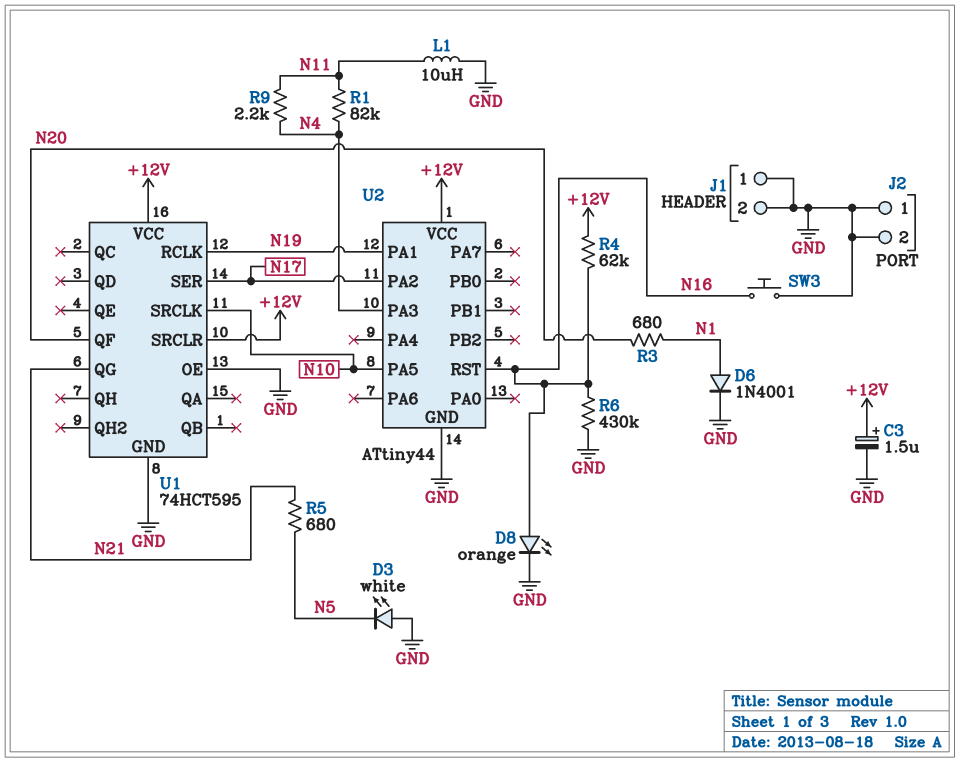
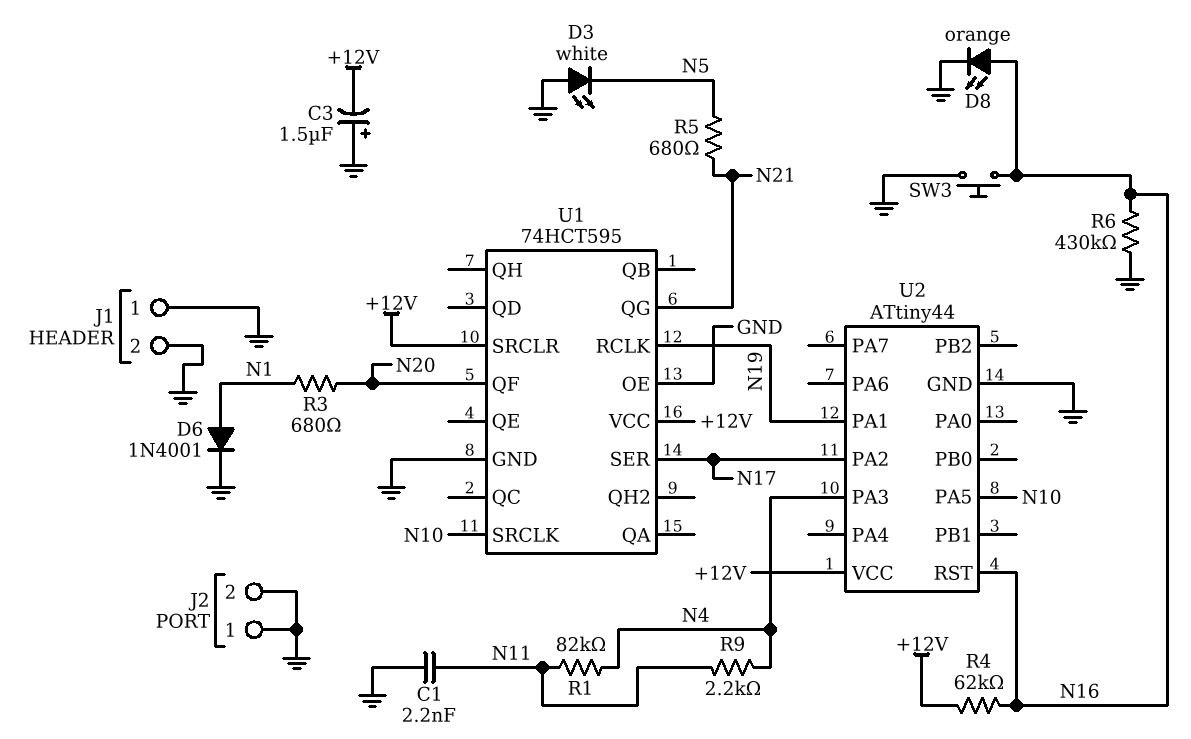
C1: none -> 2.2nF (GND, N11)
C3: 1.5uF (plus +12V, minus GND) -> 1.5uF (plus GND, minus +12V)
L1: 10uH (GND, N11) -> none

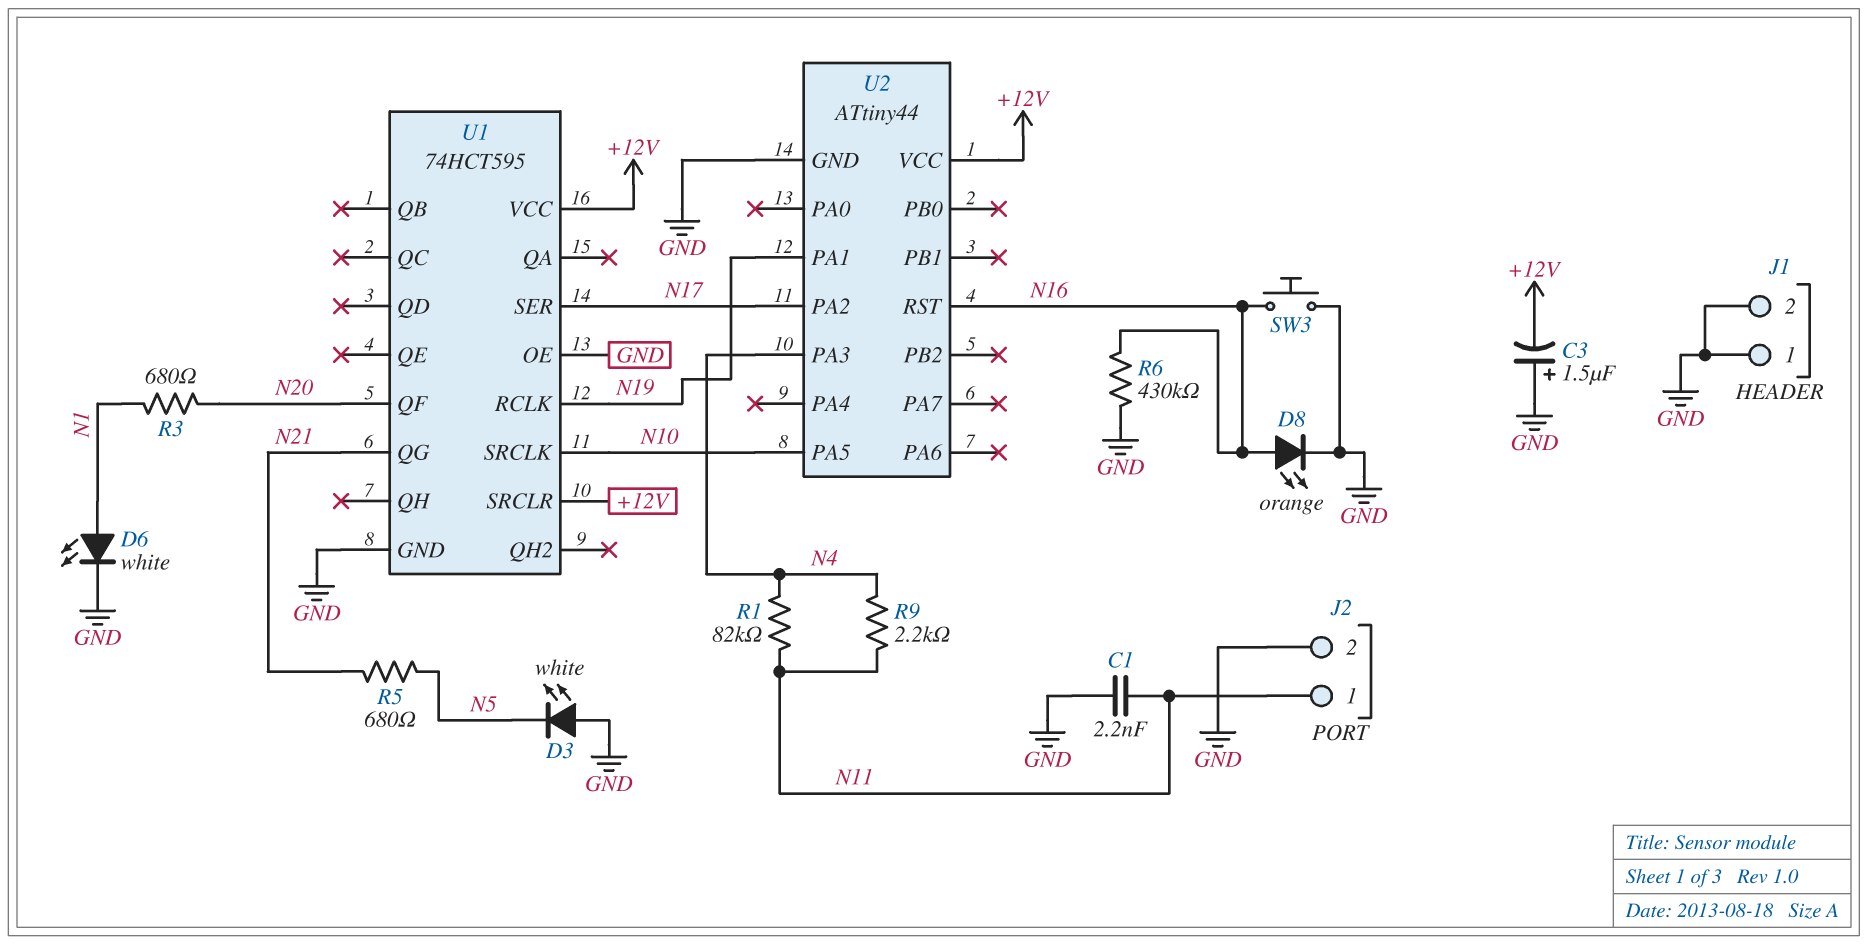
D6: diode 1N4001 (A N1, K GND) -> LED white (A N1, K GND)
J2 pin 1: GND -> N11
R4: 62k (+12V, N16) -> none

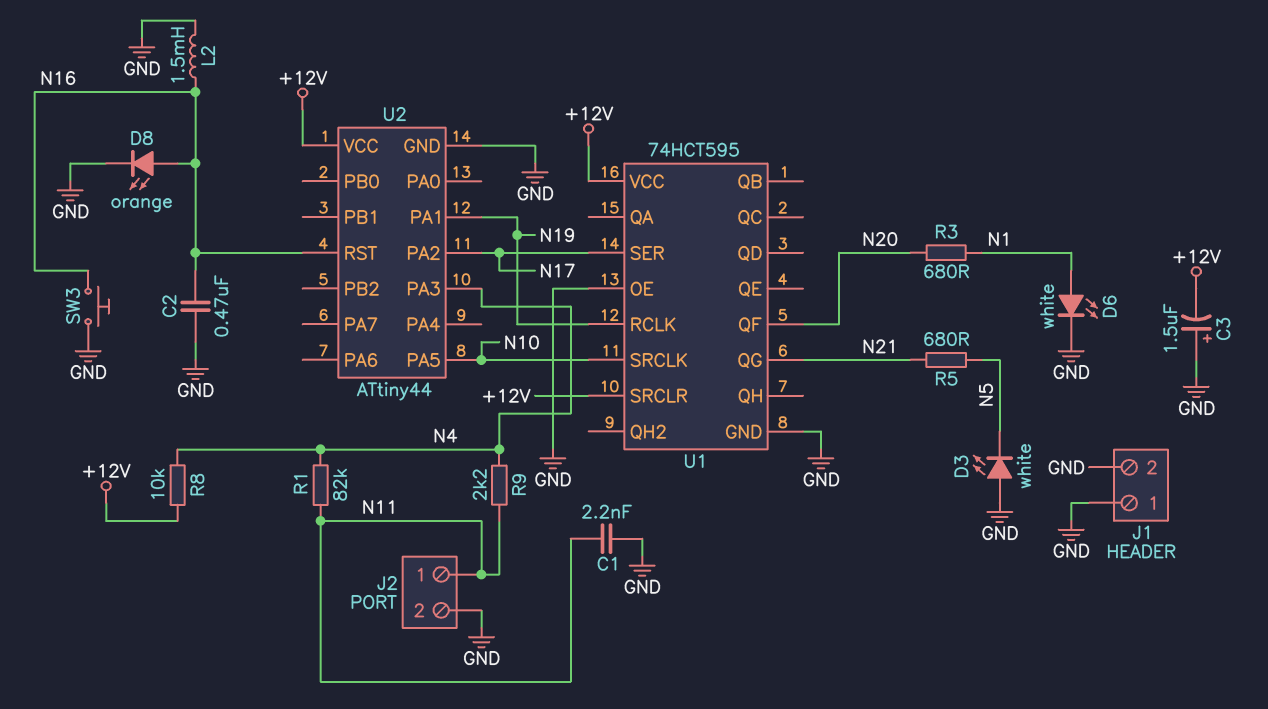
C2: none -> 470nF (GND, N16)
L2: none -> 1.5mH (GND, N16)
R6: 430k (GND, N16) -> none
R8: none -> 10k (+12V, N4)

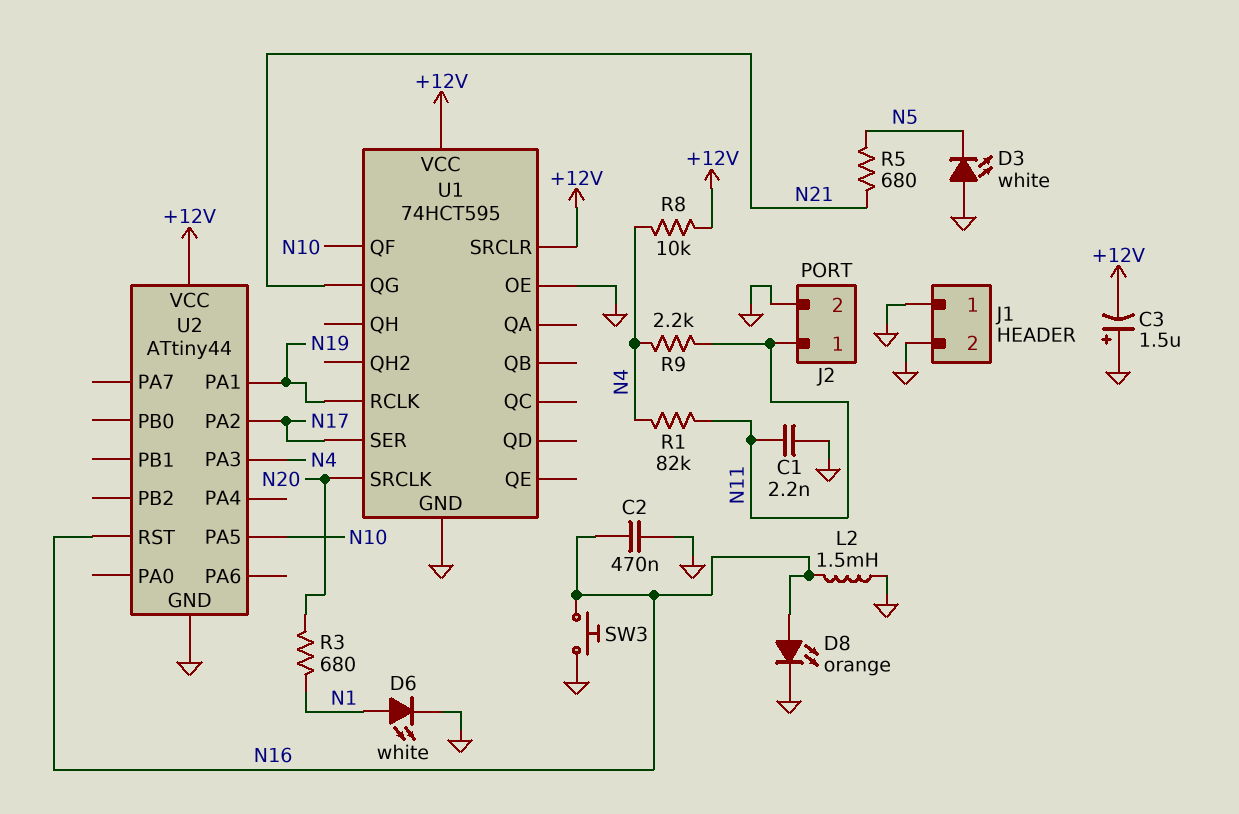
U1 pin QF: N20 -> N10
U1 pin SRCLK: N10 -> N20

